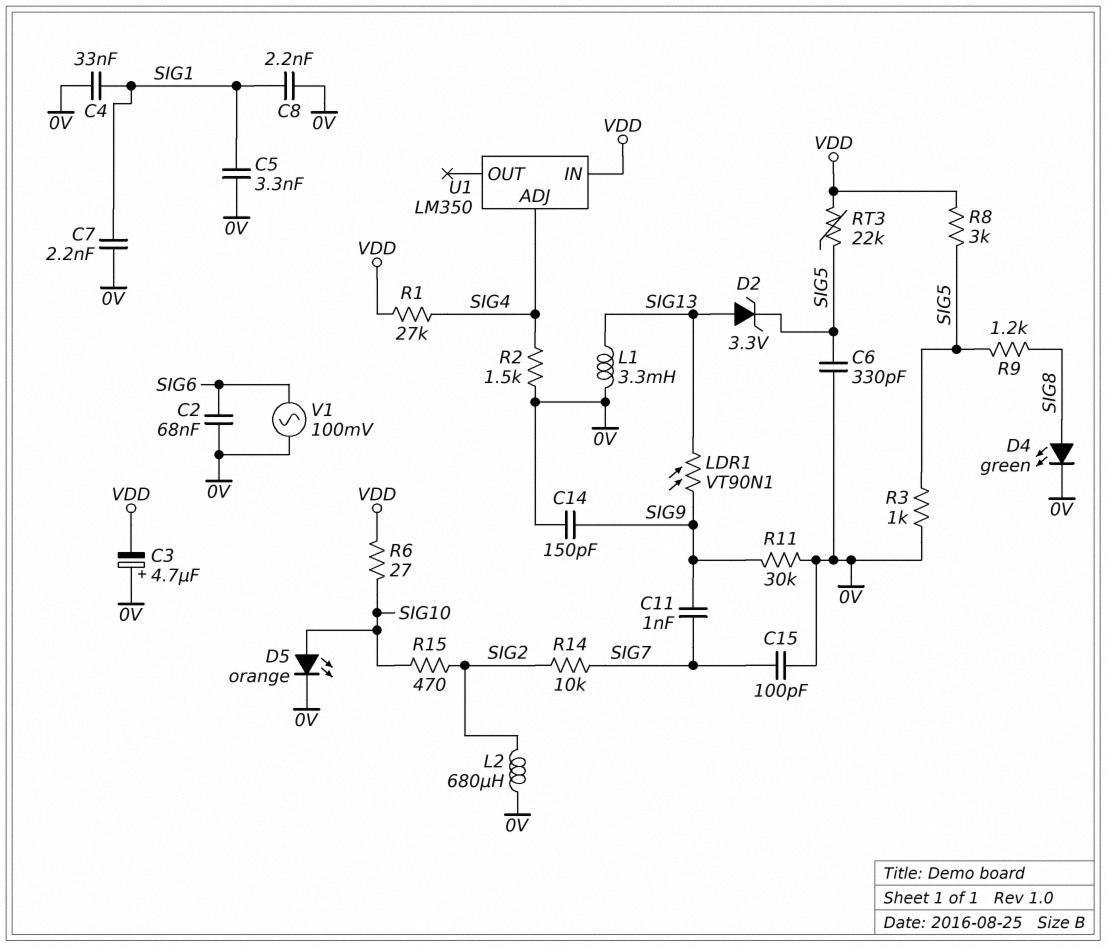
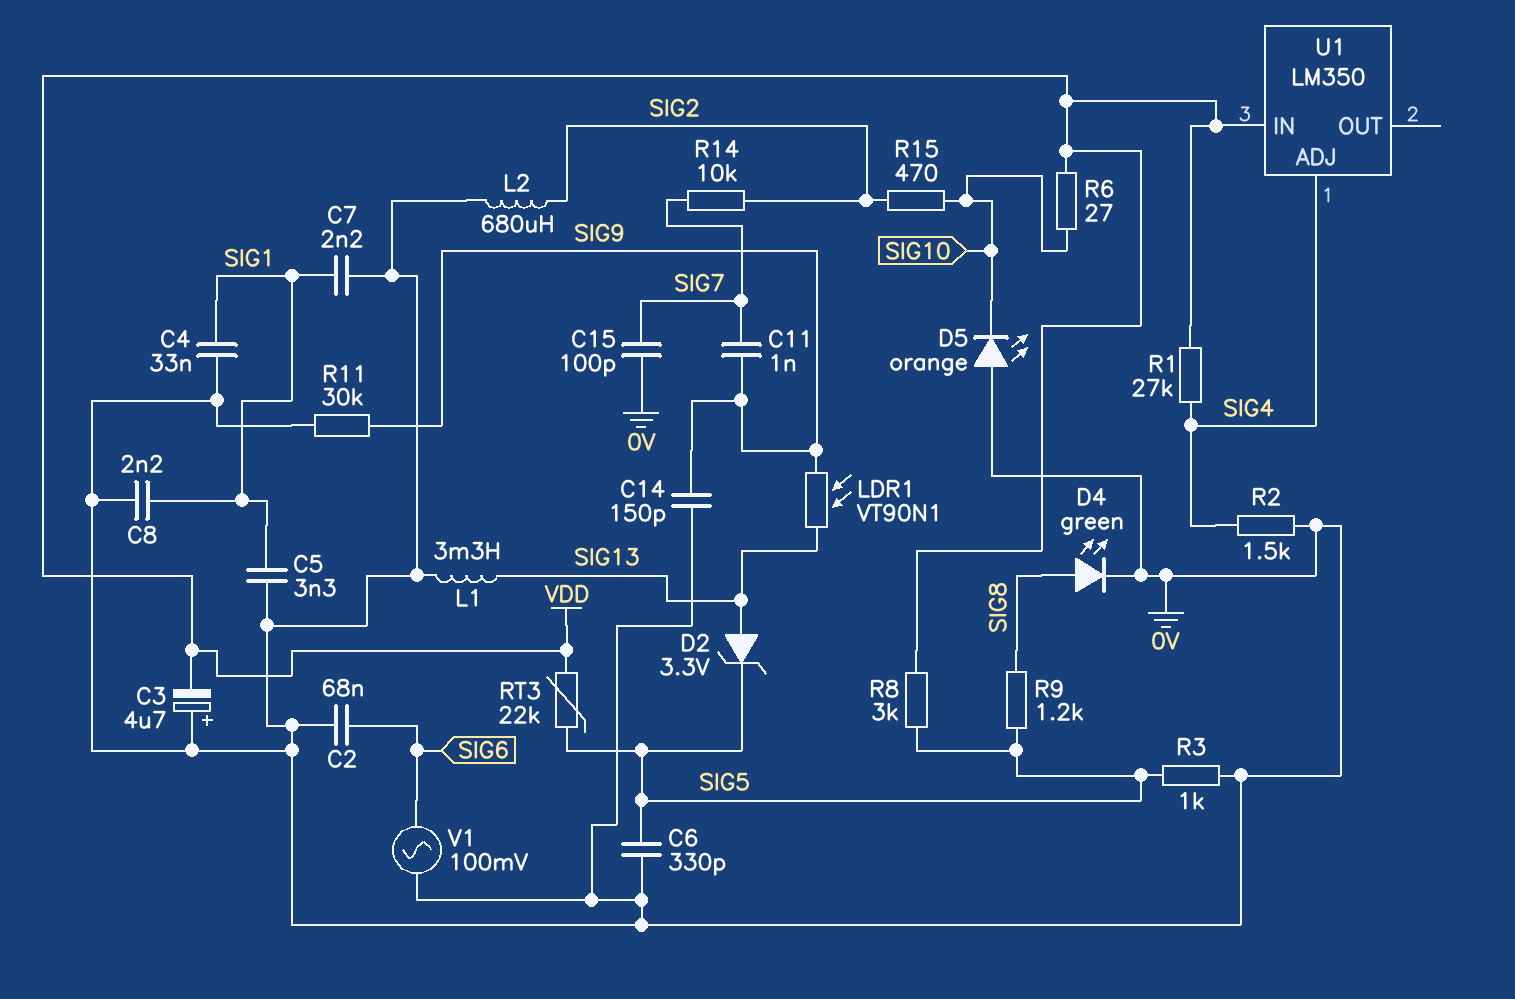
D5: LED orange (A SIG10, K 0V) -> LED orange (A 0V, K SIG10)

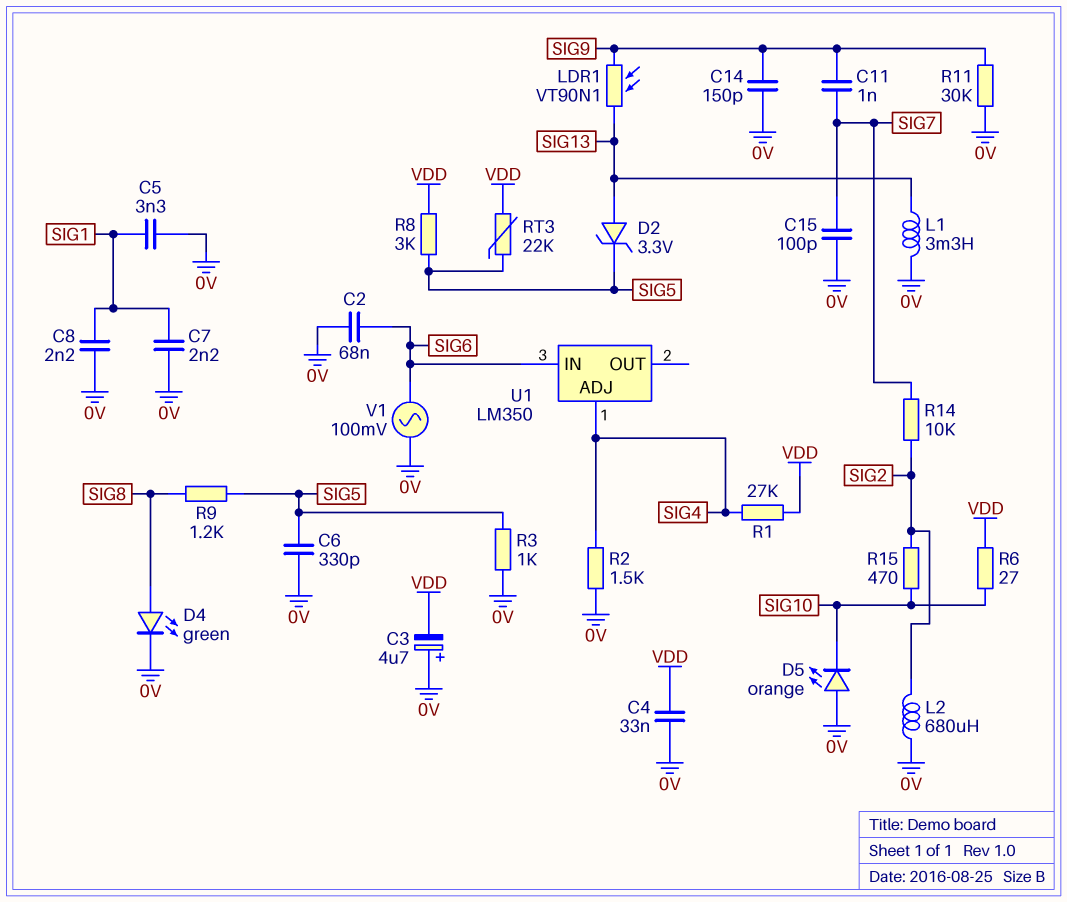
C4: 33nF (0V, SIG1) -> 33nF (0V, VDD)
U1 pin IN: VDD -> SIG6

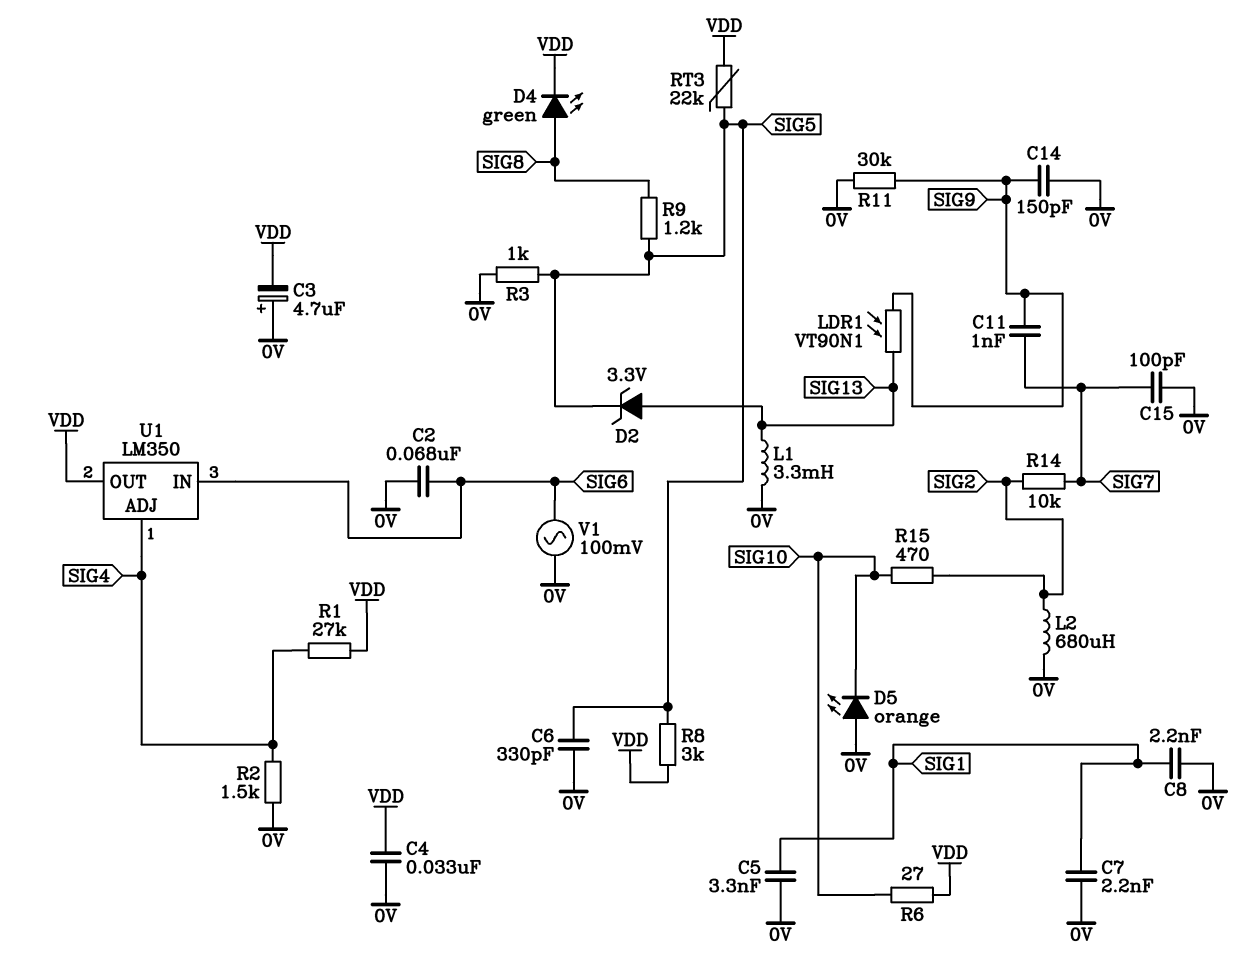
D4: LED green (A SIG8, K 0V) -> LED green (A SIG8, K VDD)
U1 pin OUT: none -> VDD

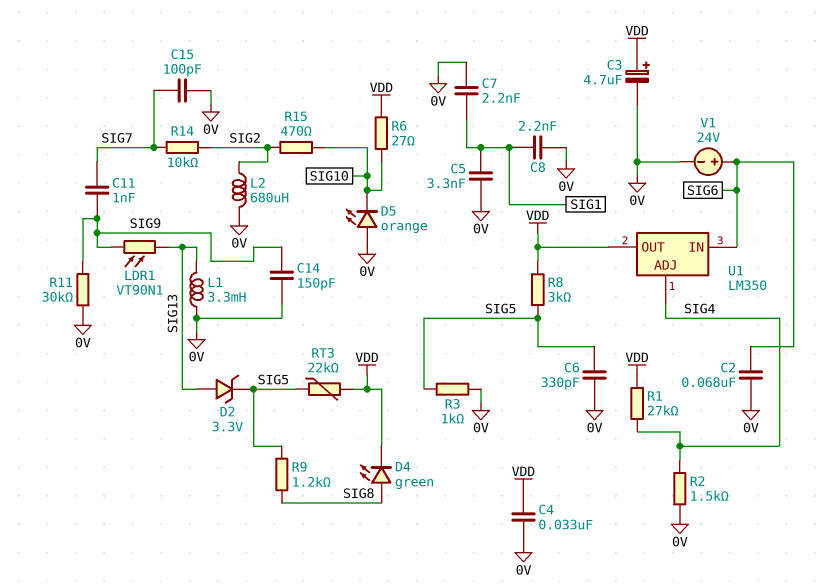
C3: 4.7uF (plus 0V, minus VDD) -> 4.7uF (plus VDD, minus 0V)
V1: AC 100mV (0V, SIG6) -> 24V (plus SIG6, minus 0V)

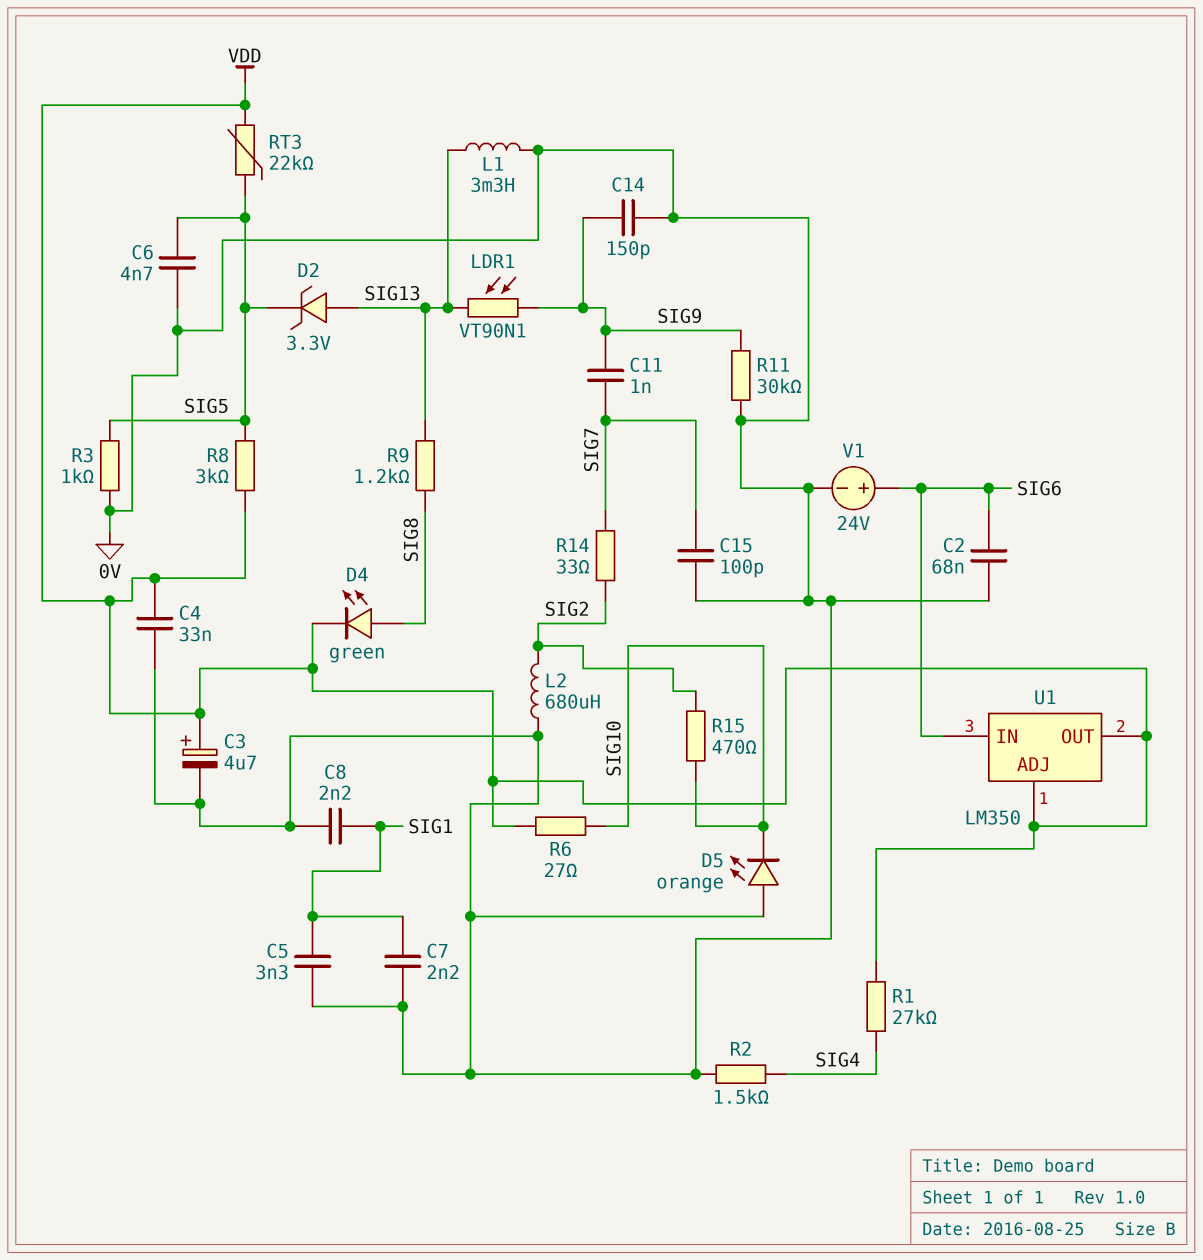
C6: 330pF (0V, SIG5) -> 4.7nF (0V, SIG5)
R9: 1.2k (SIG5, SIG8) -> 1.2k (SIG8, SIG13)
R14: 10k (SIG2, SIG7) -> 33 (SIG2, SIG7)
U1 pin ADJ: SIG4 -> VDD

